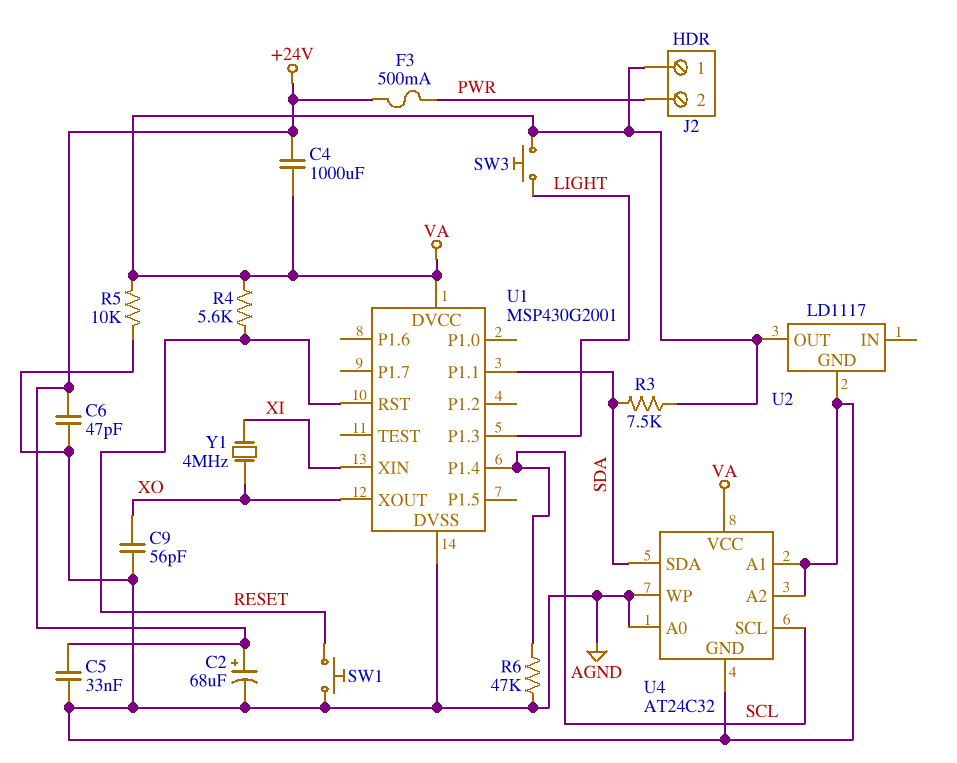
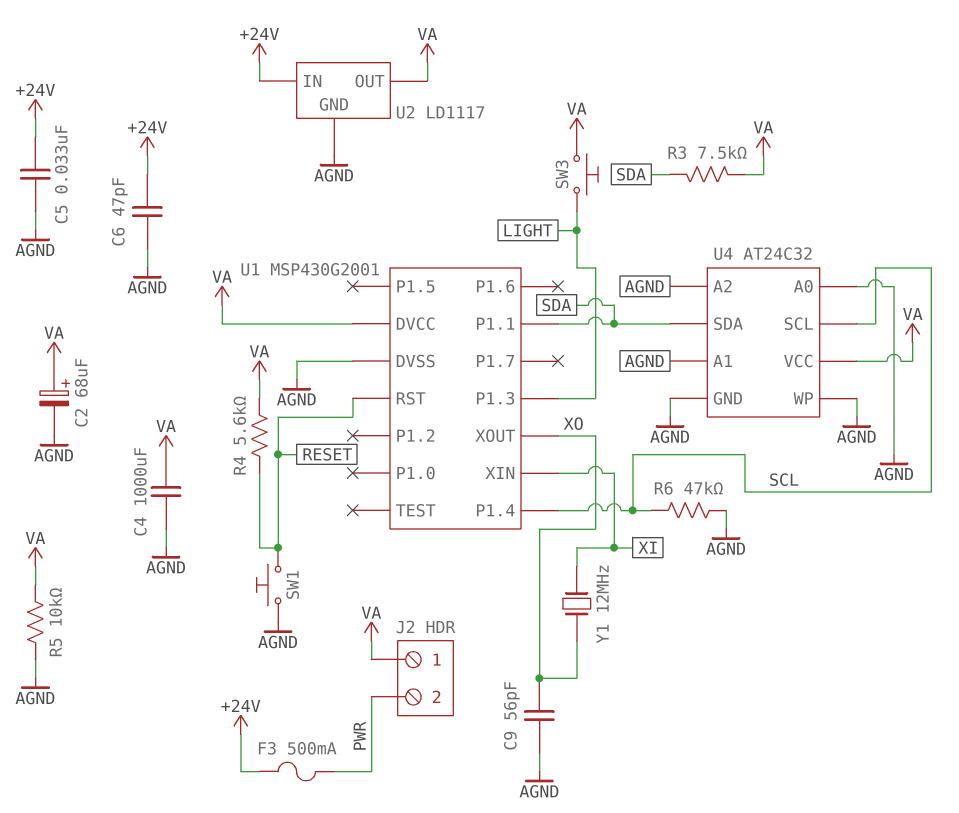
C2: 68uF (plus +24V, minus AGND) -> 68uF (plus VA, minus AGND)
C4: 1000uF (+24V, VA) -> 1000uF (AGND, VA)
U2 pin IN: none -> +24V
Y1: 4MHz (XI, XO) -> 12MHz (XI, XO)

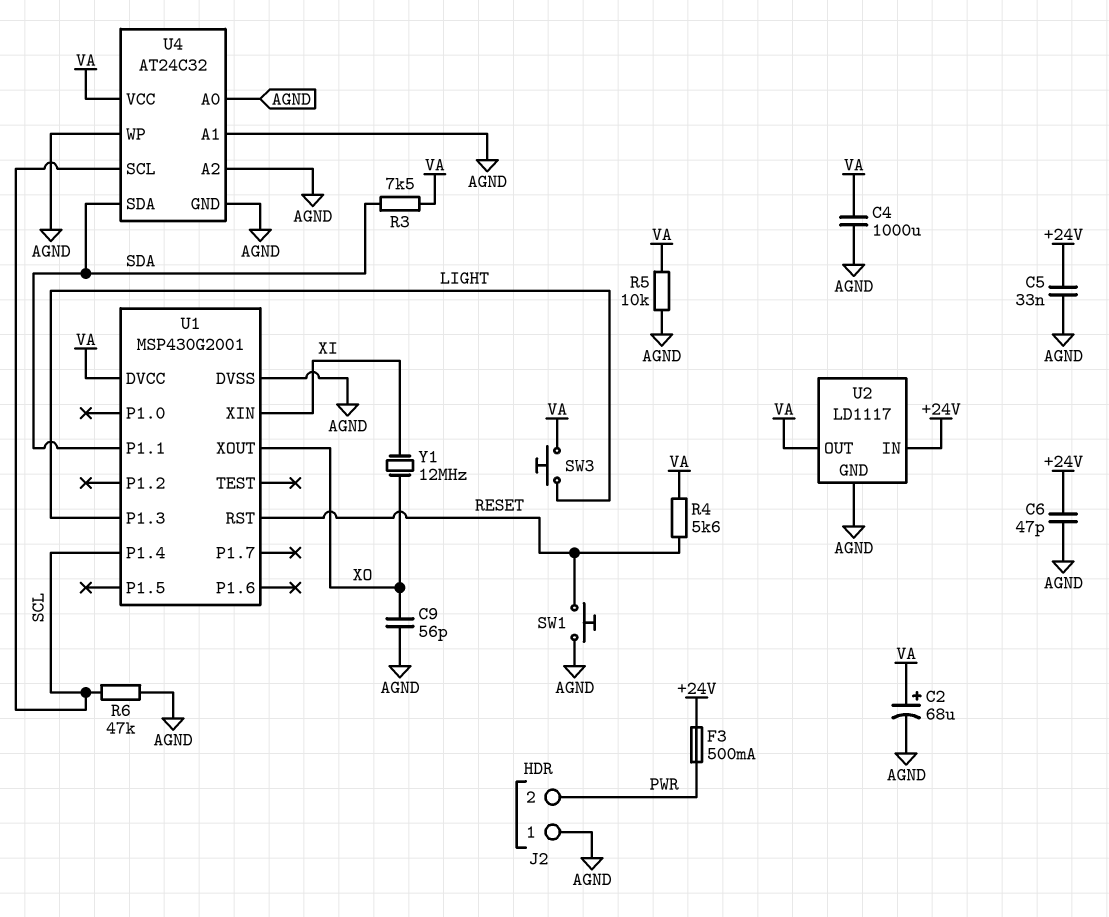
J2 pin 1: VA -> AGND

